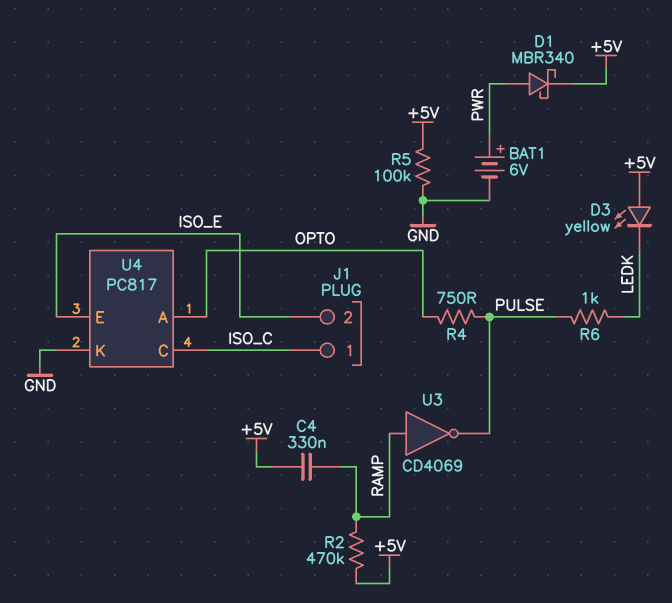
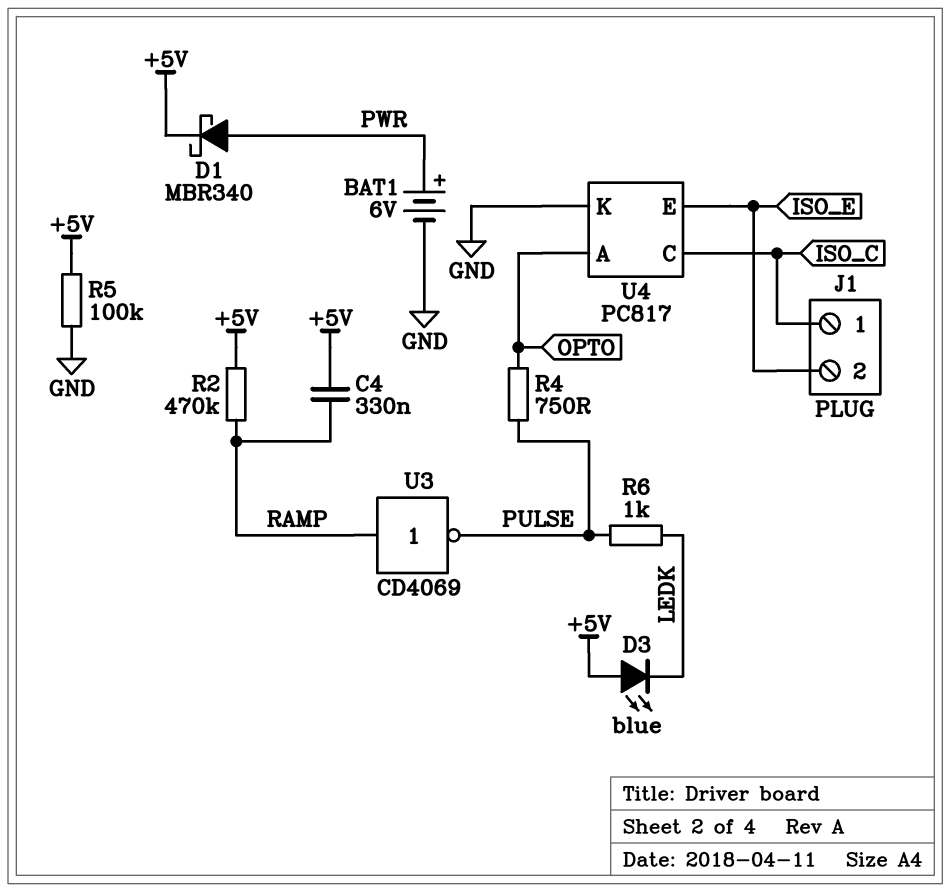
D3: LED yellow (A +5V, K LEDK) -> LED blue (A +5V, K LEDK)

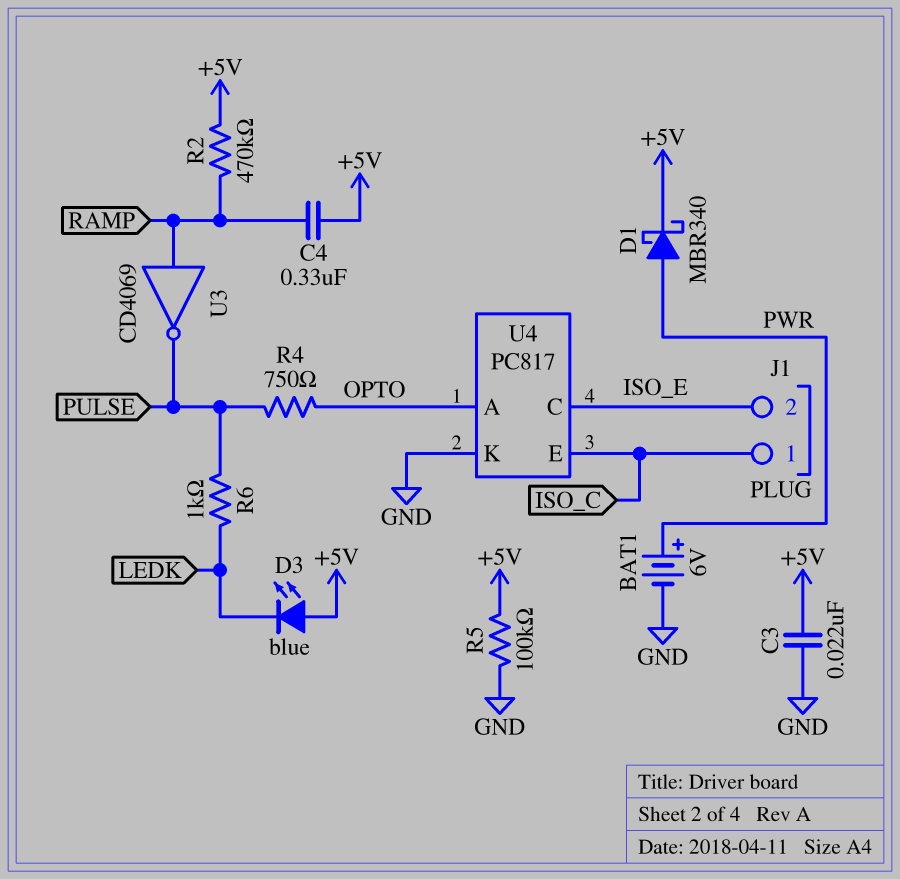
C3: none -> 22nF (+5V, GND)
U4 pin C: ISO_C -> ISO_E
U4 pin E: ISO_E -> ISO_C

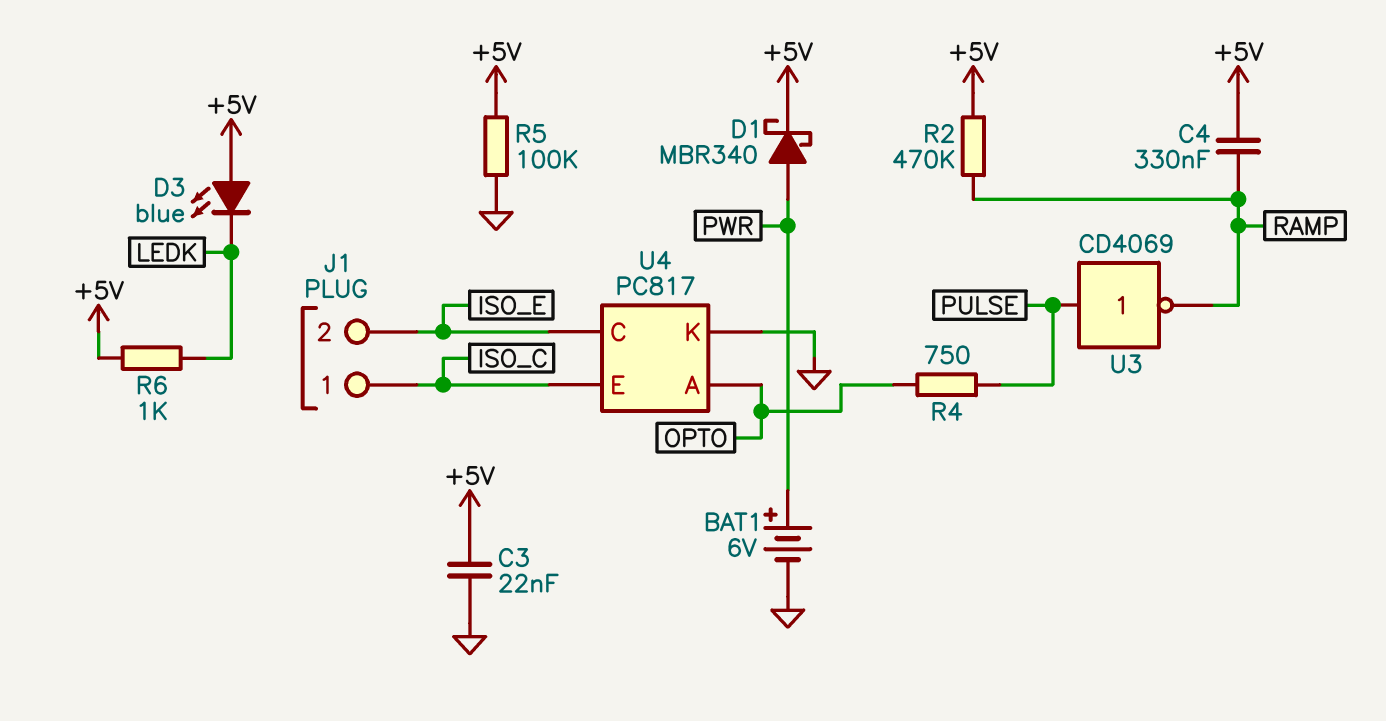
R6: 1k (LEDK, PULSE) -> 1k (+5V, LEDK)
U3: NOT CD4069 (in RAMP, out PULSE) -> NOT CD4069 (in PULSE, out RAMP)

